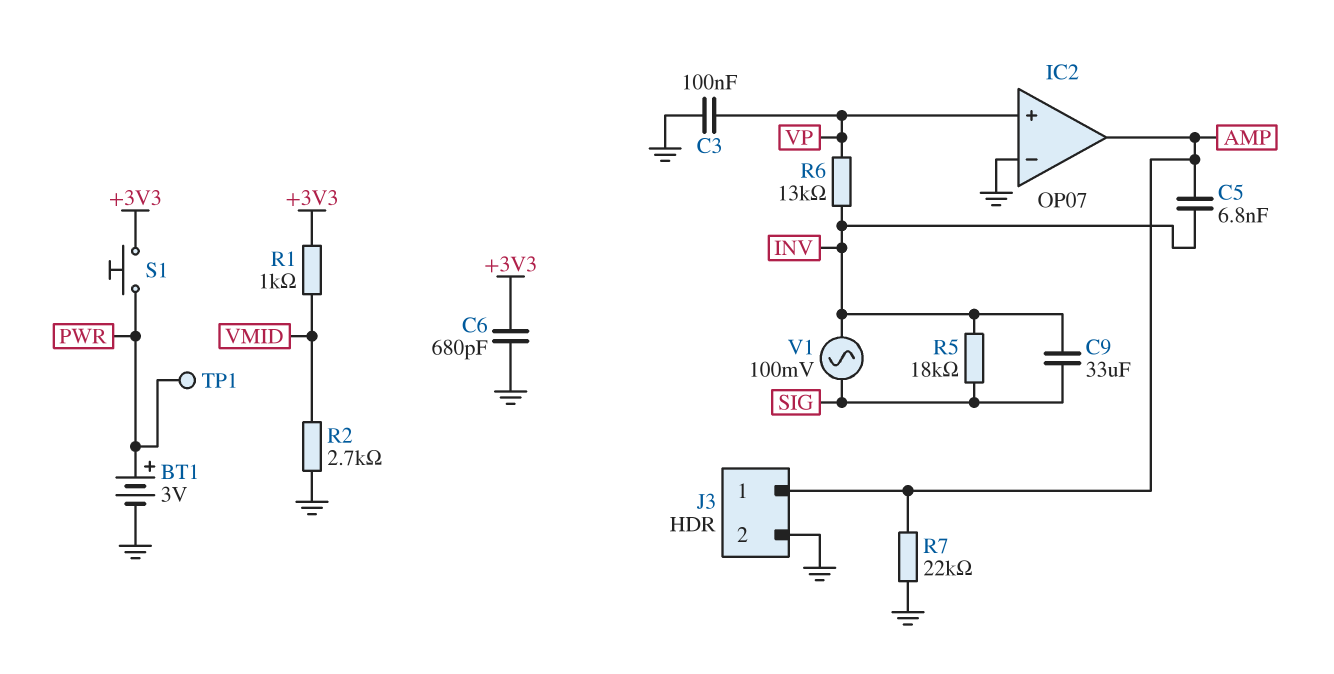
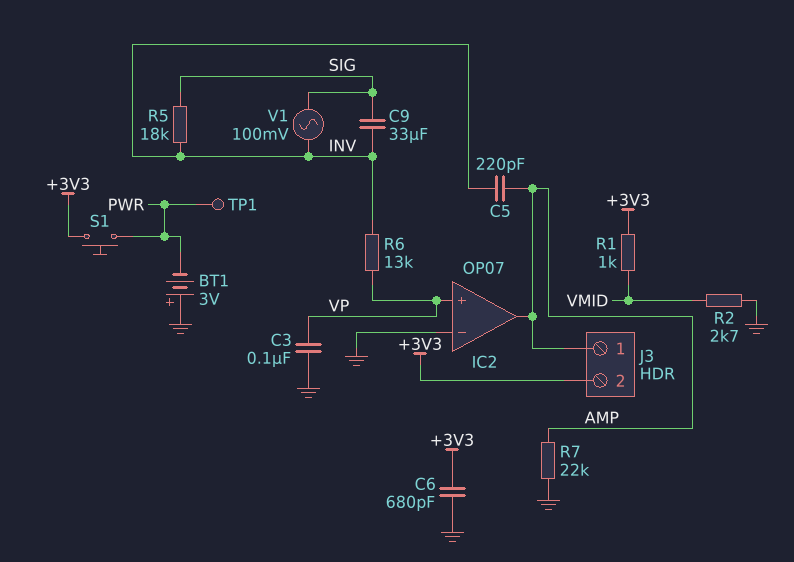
BT1: 3V (plus PWR, minus GND) -> 3V (plus GND, minus PWR)
C5: 6.8nF (AMP, INV) -> 220pF (AMP, INV)
J3 pin 2: GND -> +3V3

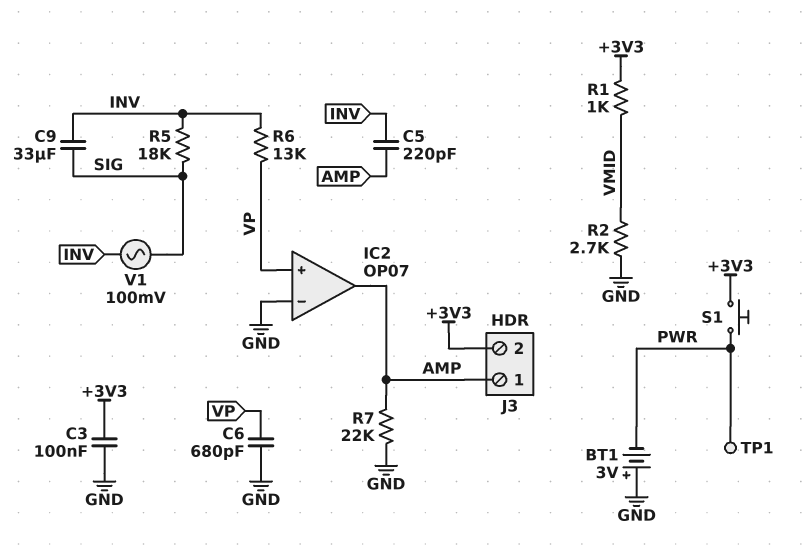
C3: 100nF (GND, VP) -> 100nF (+3V3, GND)
C6: 680pF (+3V3, GND) -> 680pF (GND, VP)

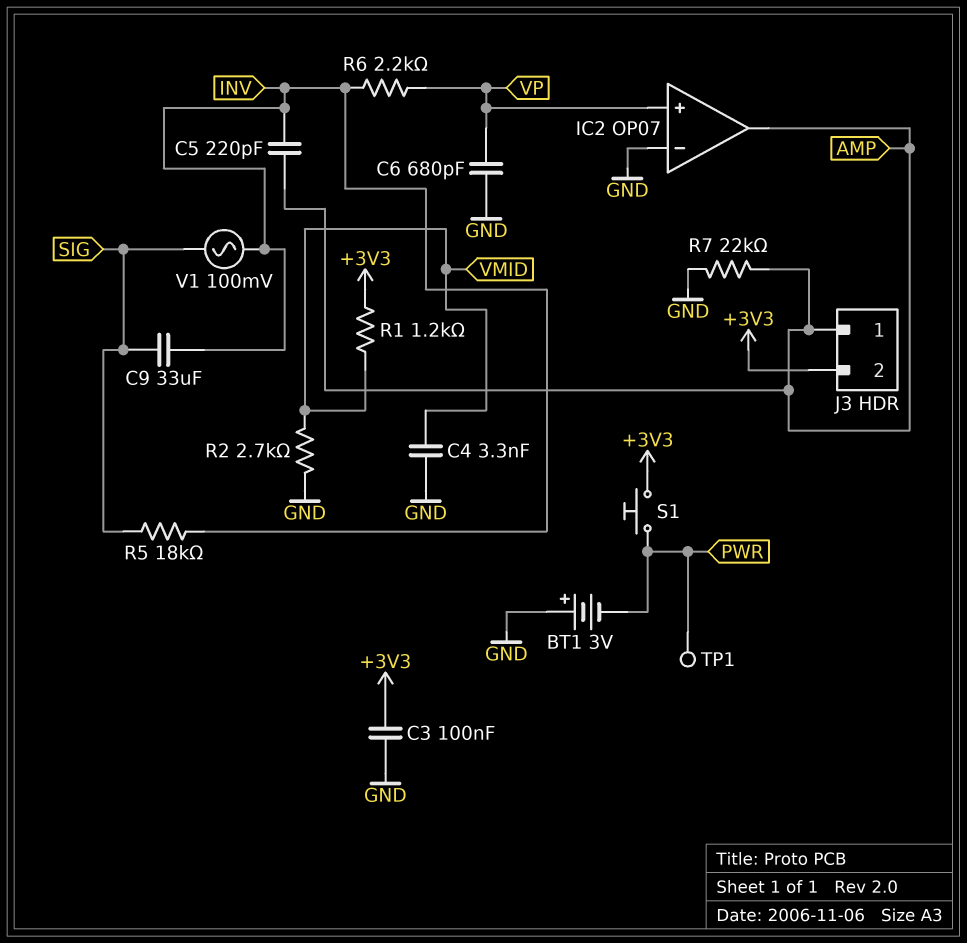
C4: none -> 3.3nF (GND, VMID)
R1: 1k (+3V3, VMID) -> 1.2k (+3V3, VMID)
R6: 13k (INV, VP) -> 2.2k (INV, VP)

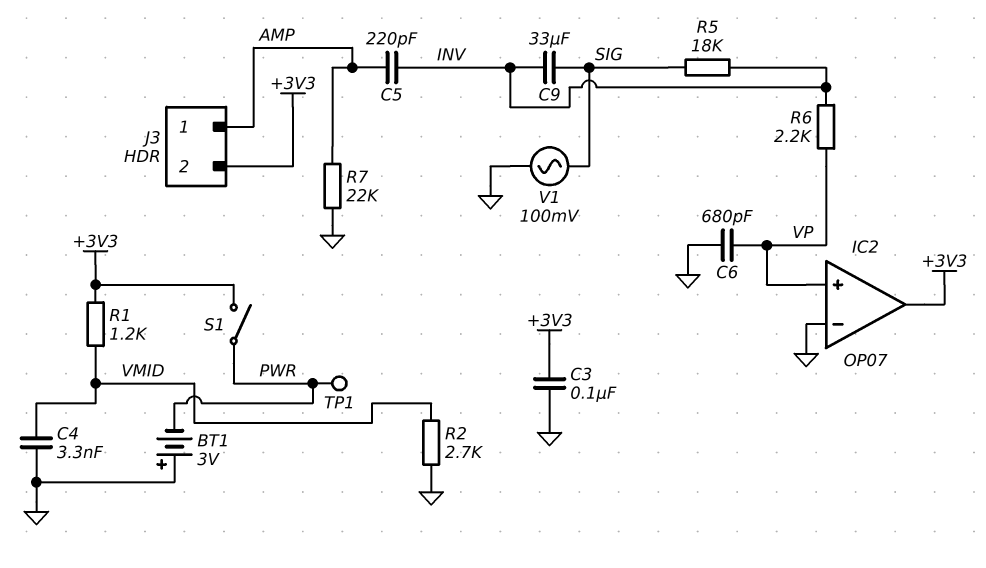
IC2 pin out: AMP -> +3V3
S1: button (+3V3, PWR) -> switch (+3V3, PWR)
V1: AC 100mV (INV, SIG) -> AC 100mV (GND, SIG)

